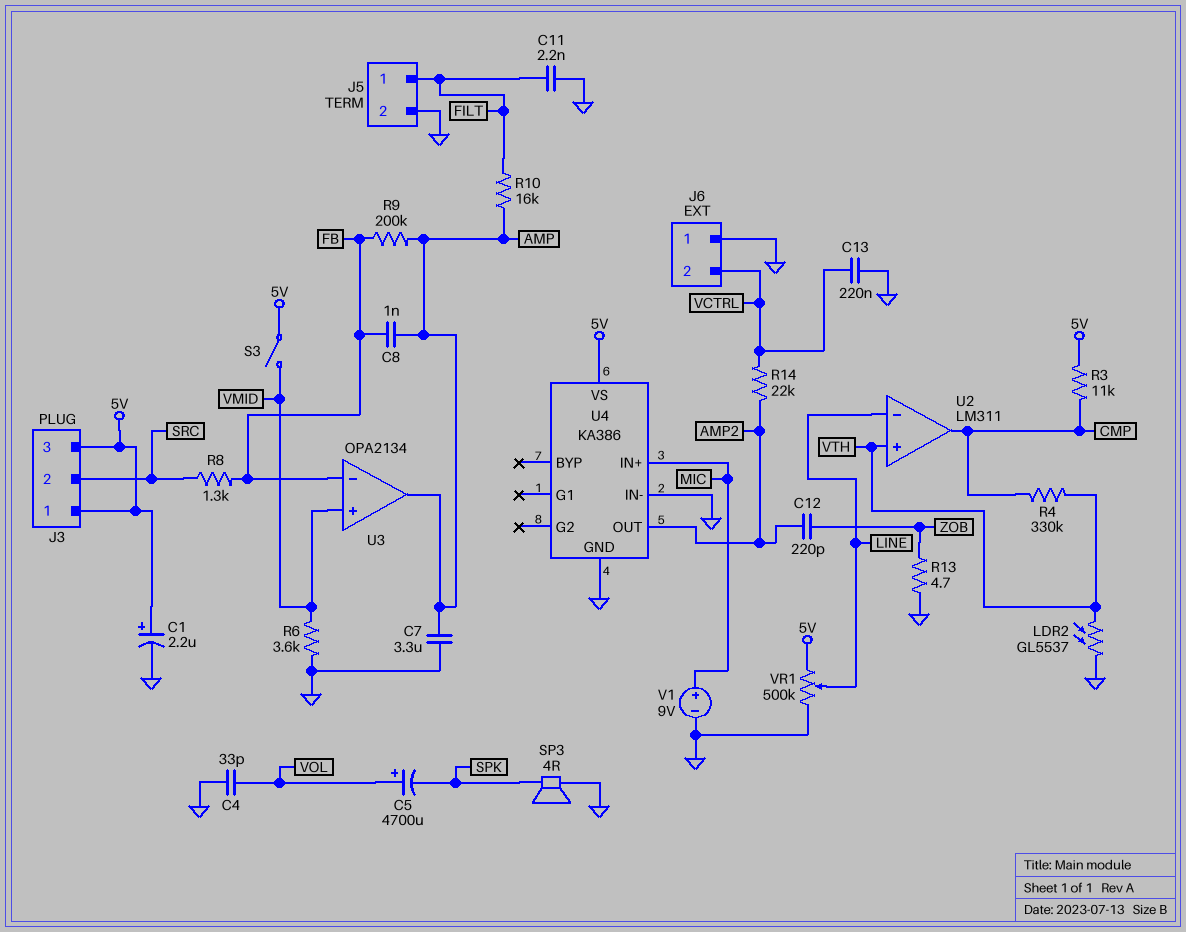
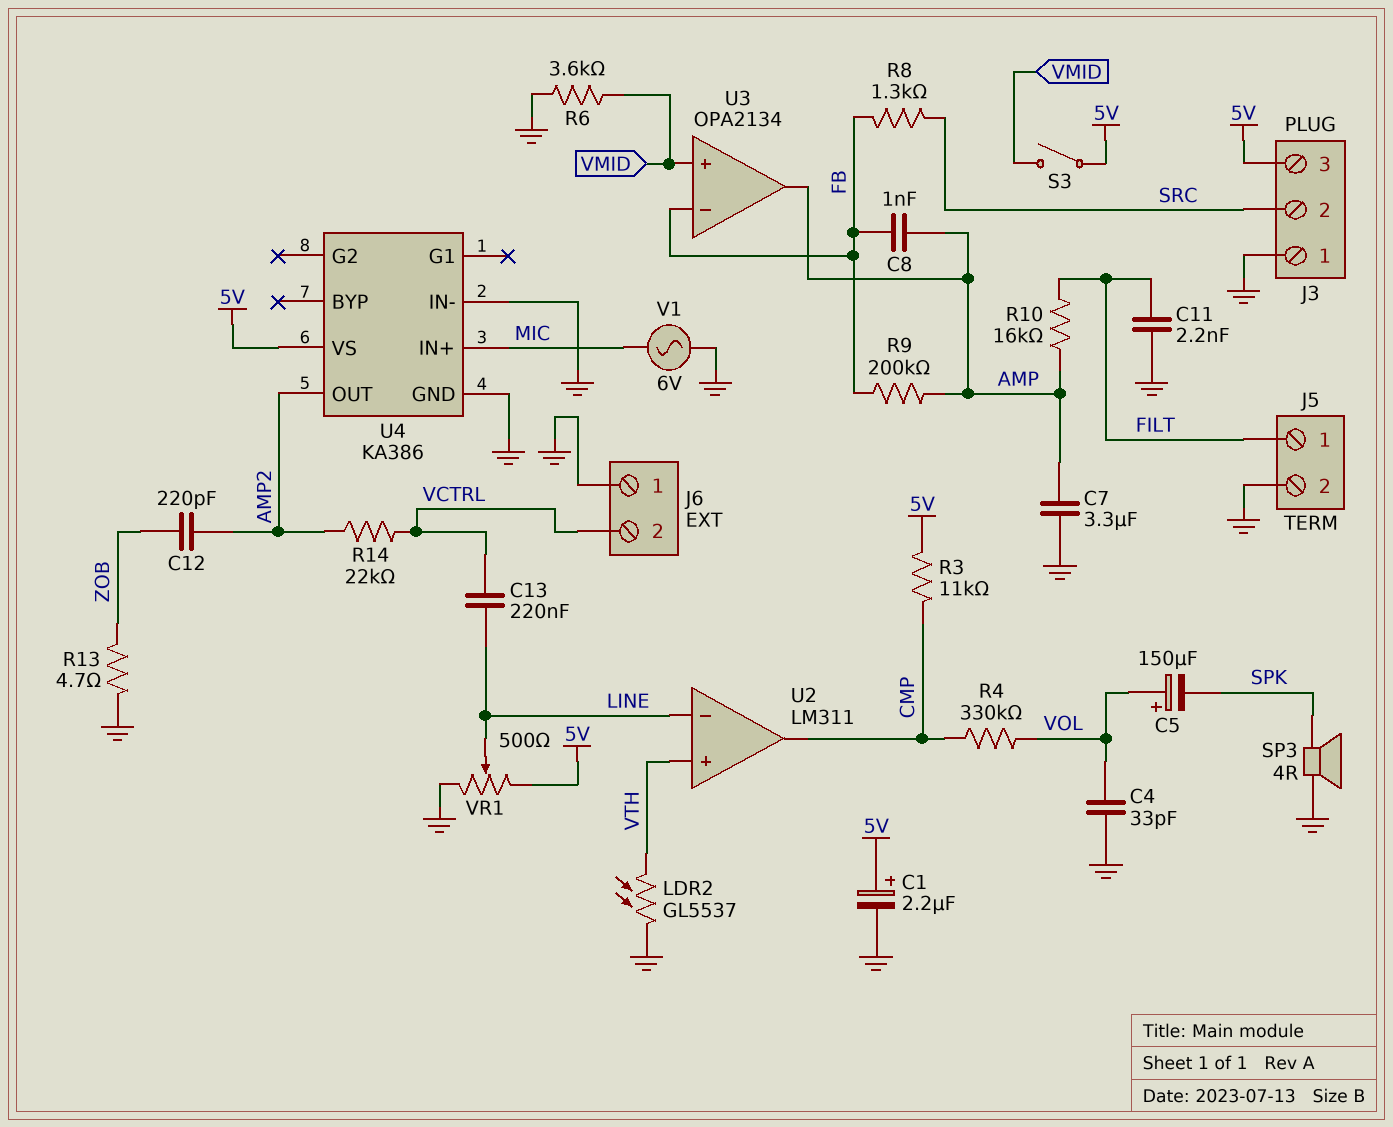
C5: 4700uF (plus VOL, minus SPK) -> 150uF (plus VOL, minus SPK)
C13: 220nF (GND, VCTRL) -> 220nF (LINE, VCTRL)
J3 pin 1: 5V -> GND
R4: 330k (CMP, VTH) -> 330k (CMP, VOL)
V1: 9V (plus MIC, minus GND) -> AC 6V (GND, MIC)
VR1: 500k (5V, GND, wiper LINE) -> 500 (5V, GND, wiper LINE)

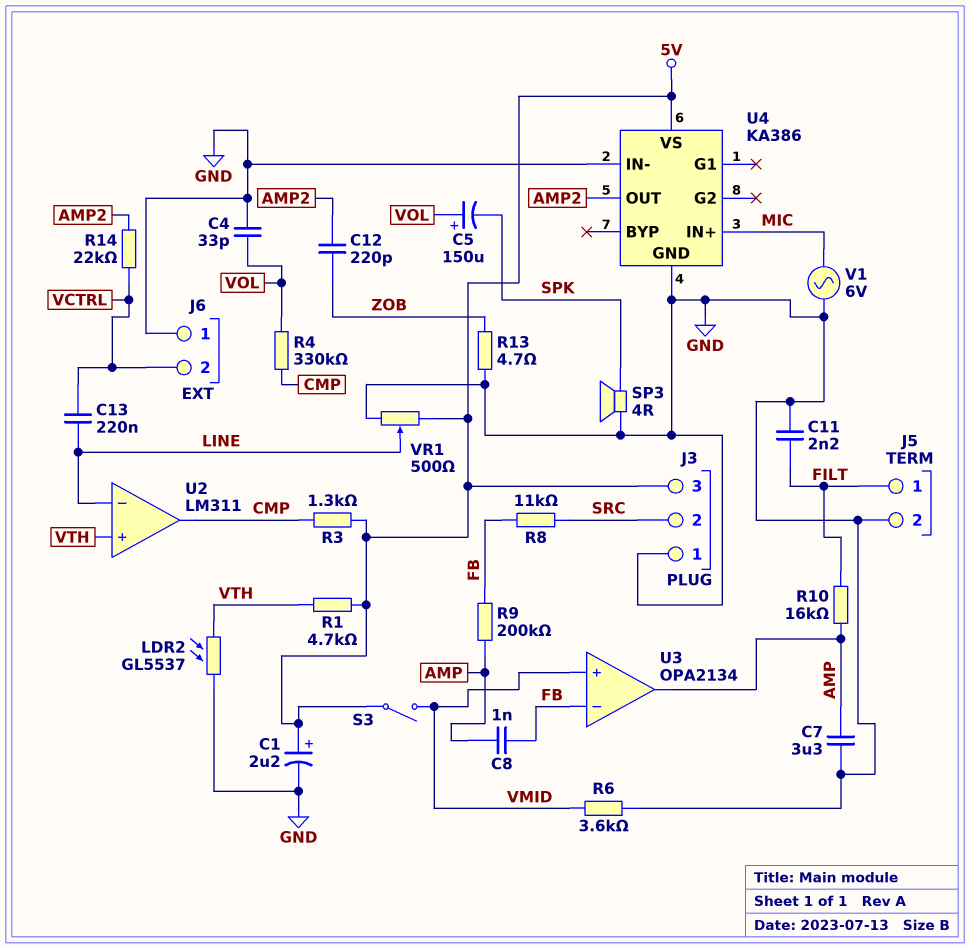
R1: none -> 4.7k (5V, VTH)
R3: 11k (5V, CMP) -> 1.3k (5V, CMP)
R8: 1.3k (FB, SRC) -> 11k (FB, SRC)

